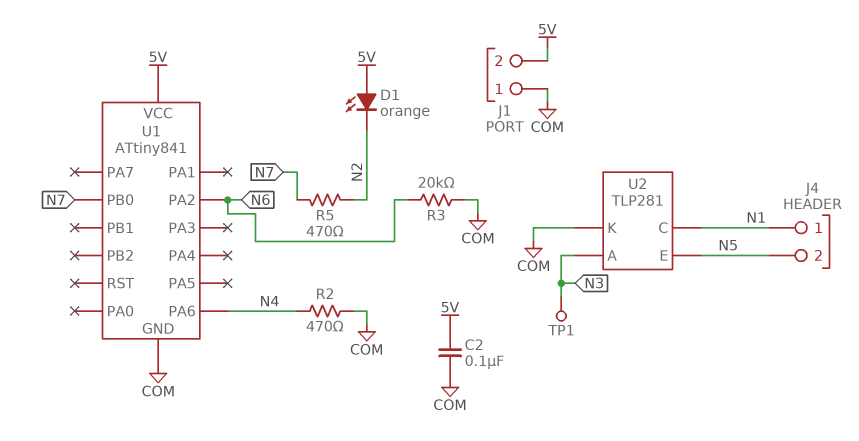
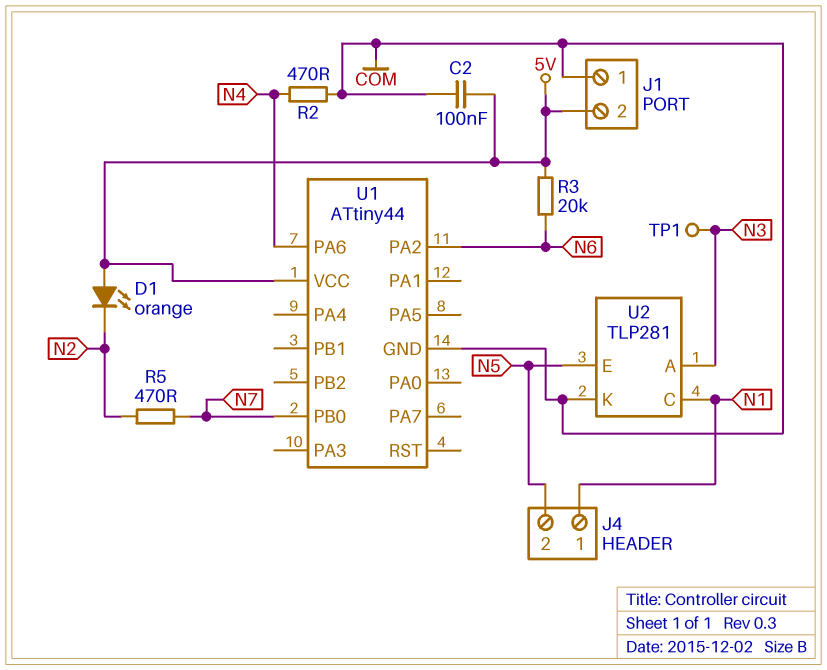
R3: 20k (COM, N6) -> 20k (5V, N6)
U1: ATtiny841 -> ATtiny44

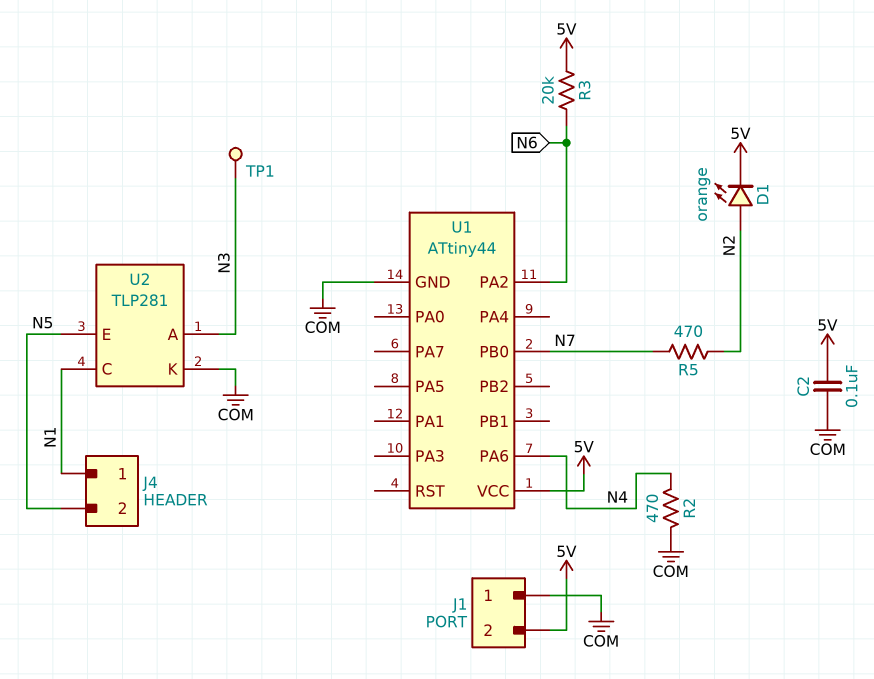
D1: LED orange (A 5V, K N2) -> LED orange (A N2, K 5V)

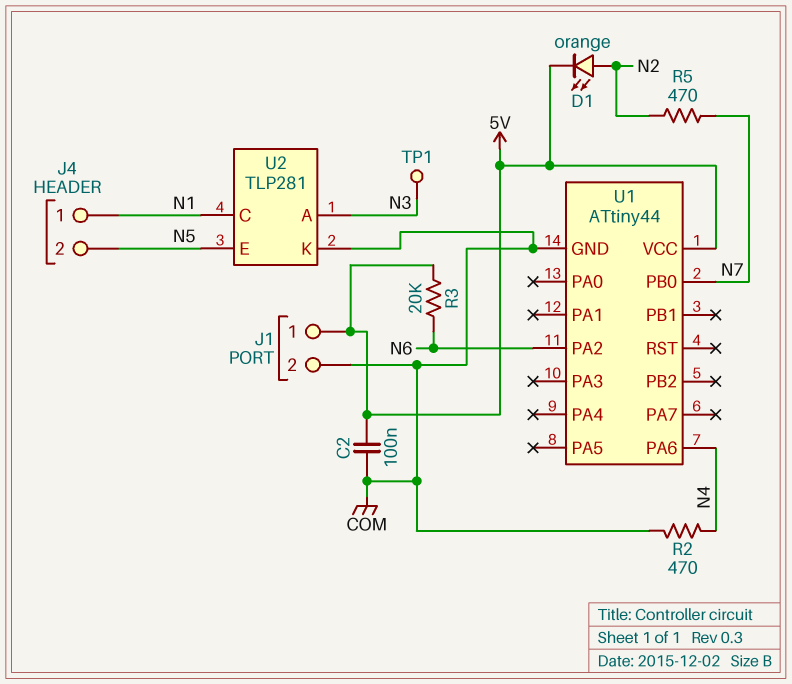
J1 pin 1: COM -> 5V
J1 pin 2: 5V -> COM

